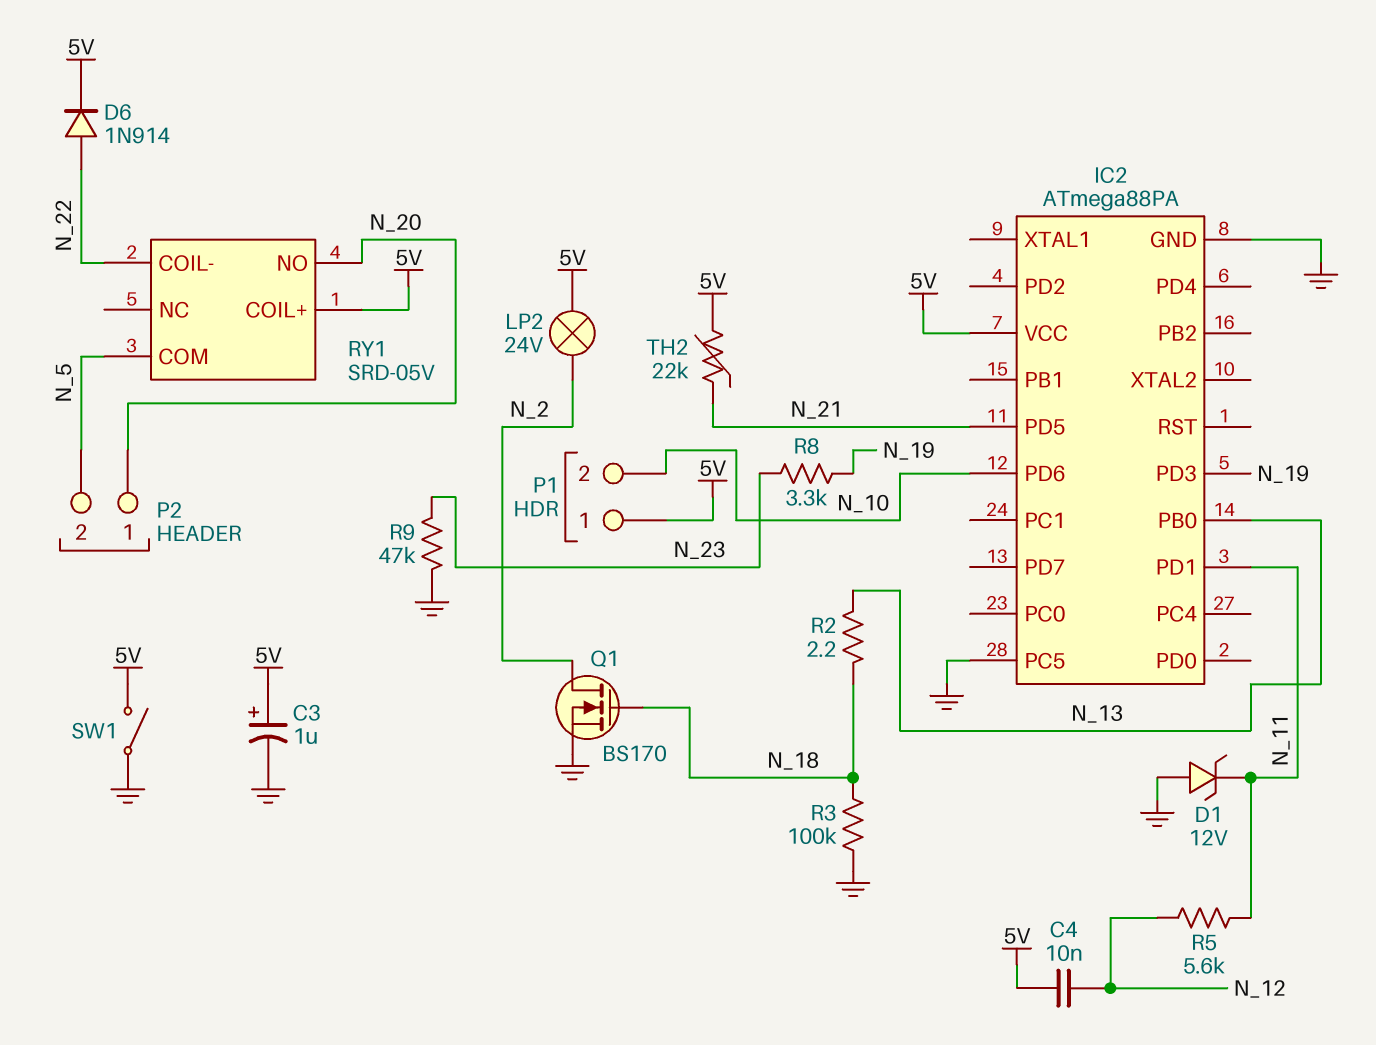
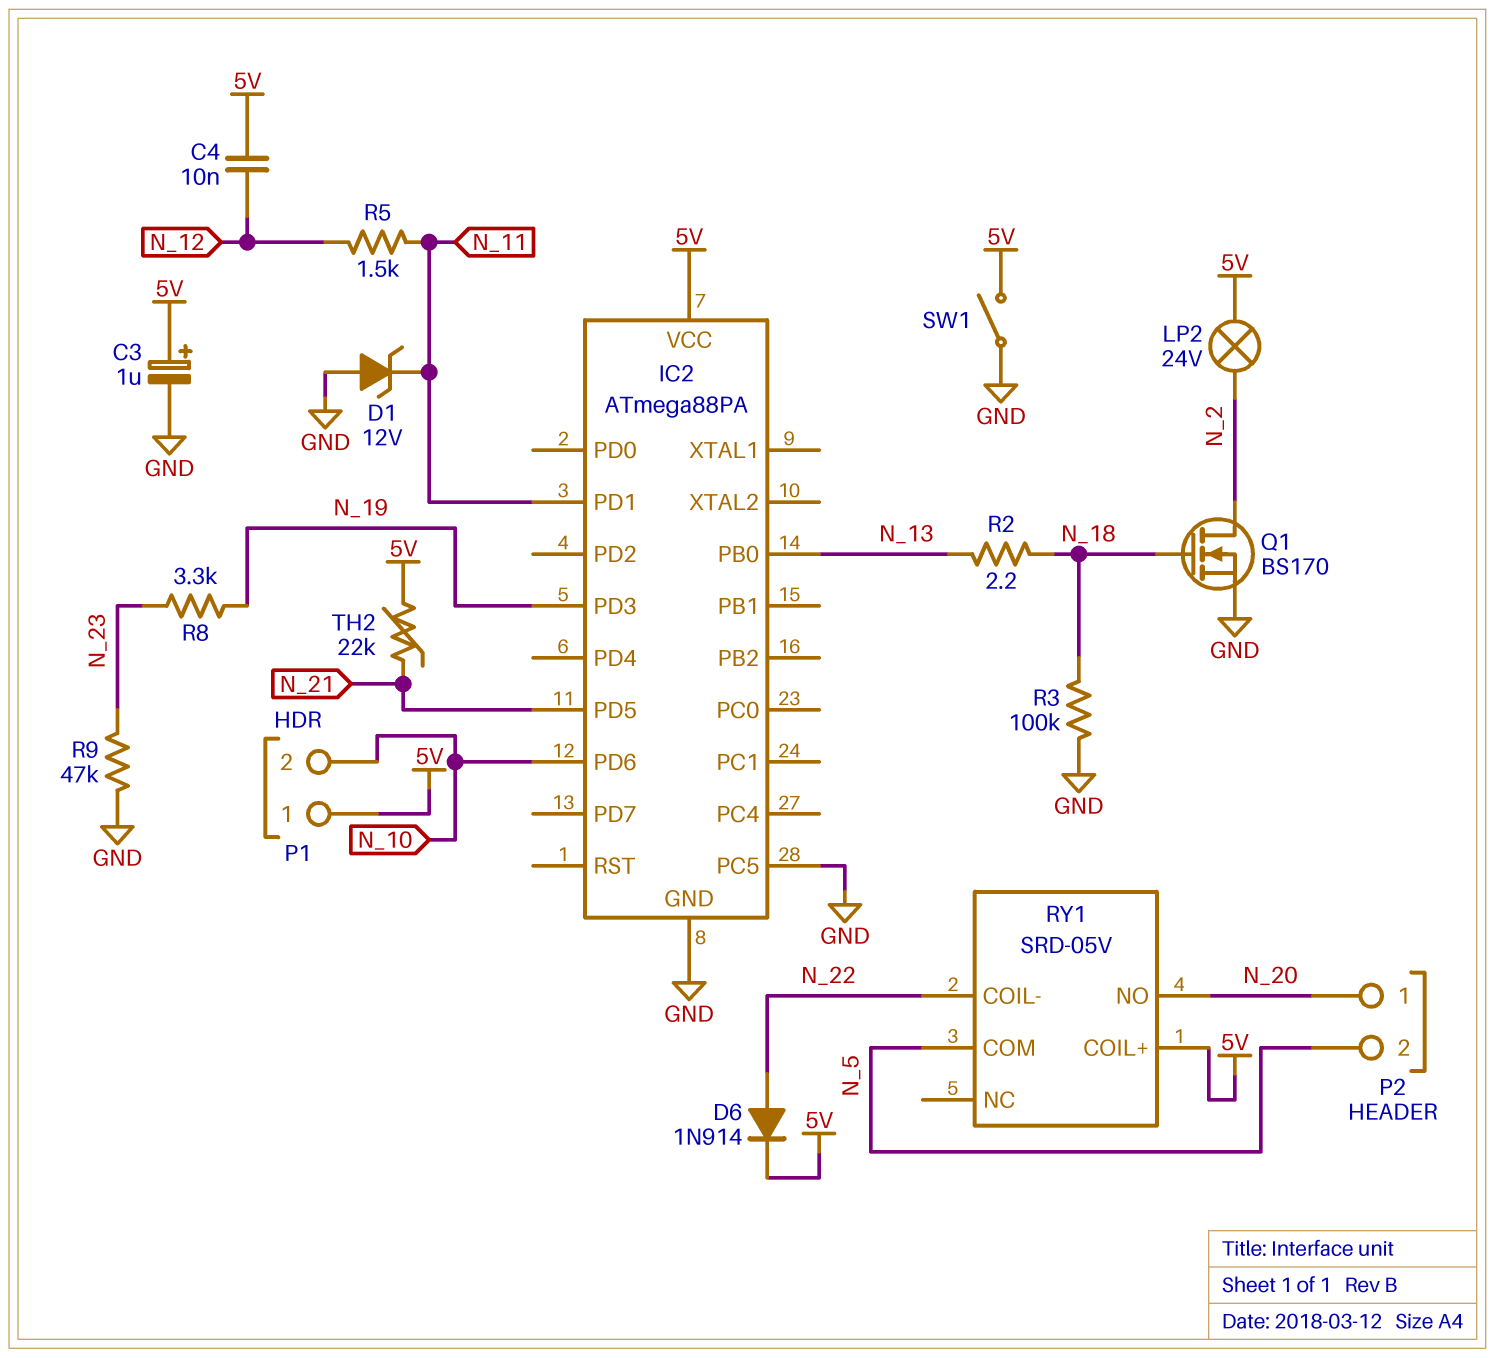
R5: 5.6k (N_11, N_12) -> 1.5k (N_11, N_12)

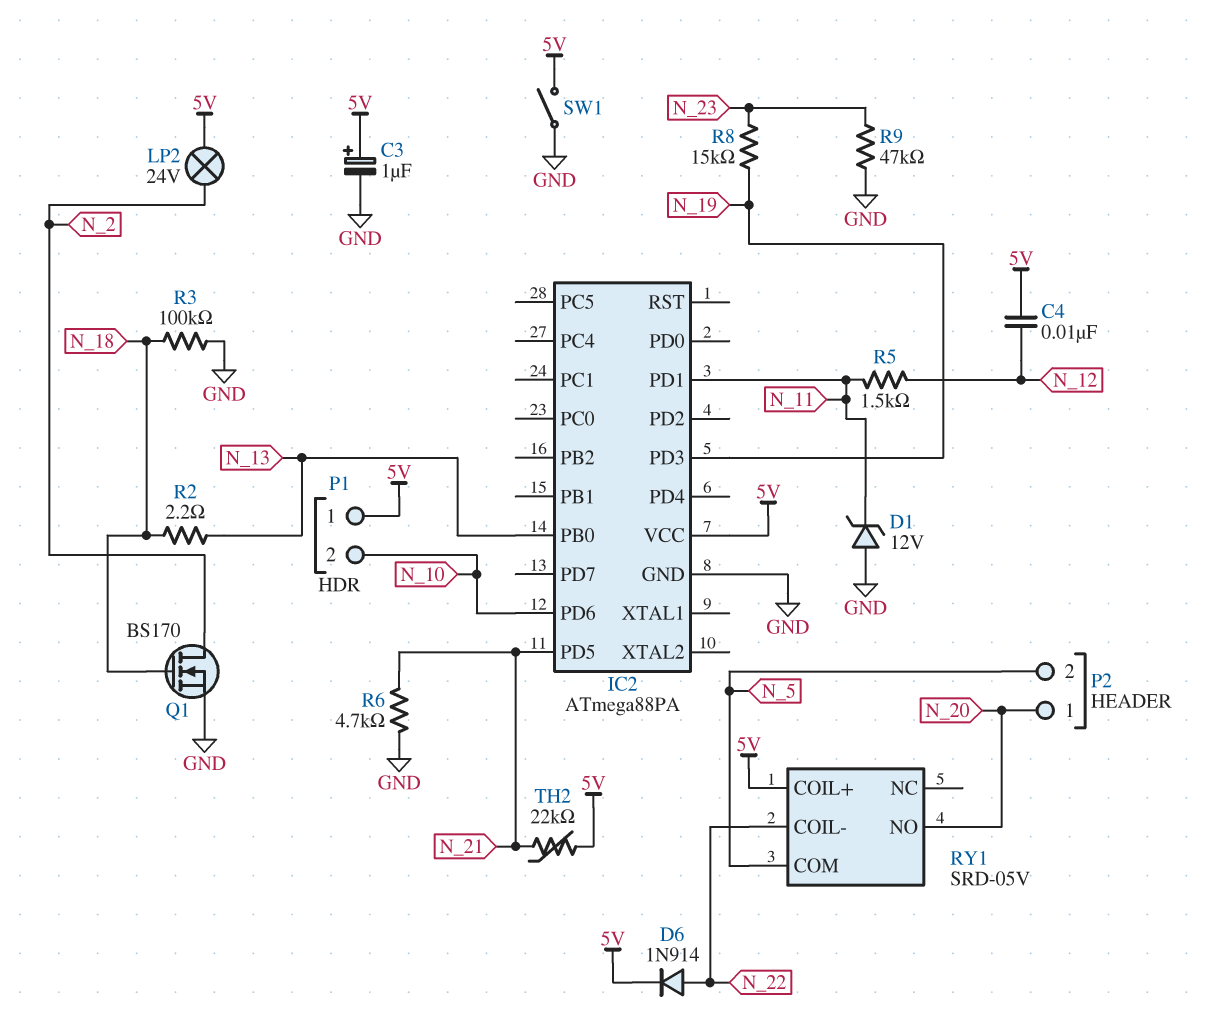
IC2 pin PC5: GND -> none
R6: none -> 4.7k (GND, N_21)
R8: 3.3k (N_19, N_23) -> 15k (N_19, N_23)

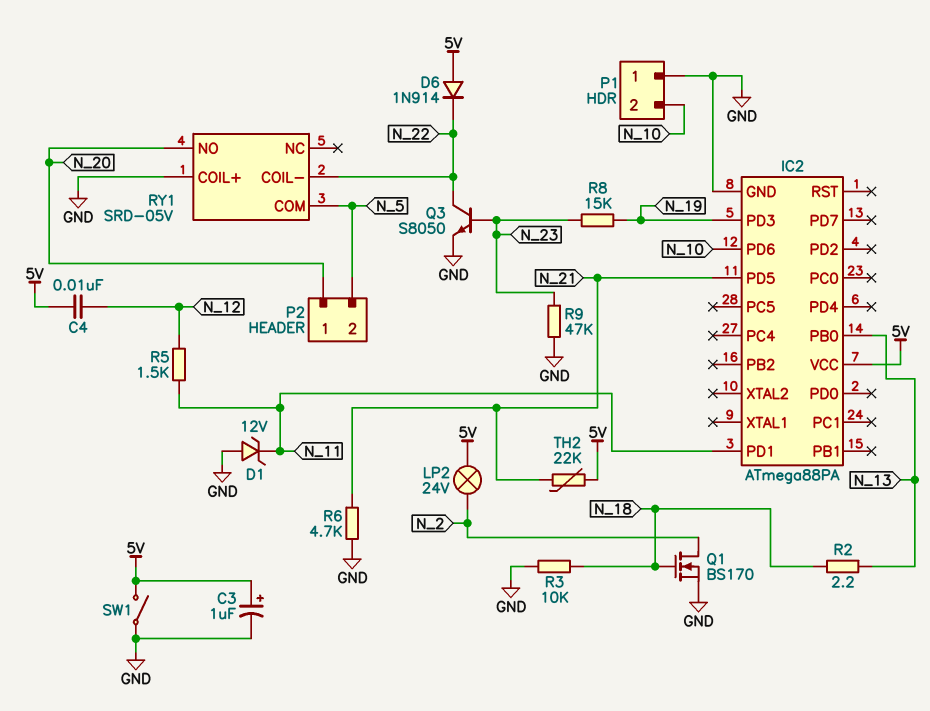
D6: diode 1N914 (A N_22, K 5V) -> diode 1N914 (A 5V, K N_22)
P1 pin 1: 5V -> GND
Q3: none -> NPN S8050 (B N_23, C N_22, E GND)
R3: 100k (GND, N_18) -> 10k (GND, N_18)
RY1 pin COIL+: 5V -> GND

